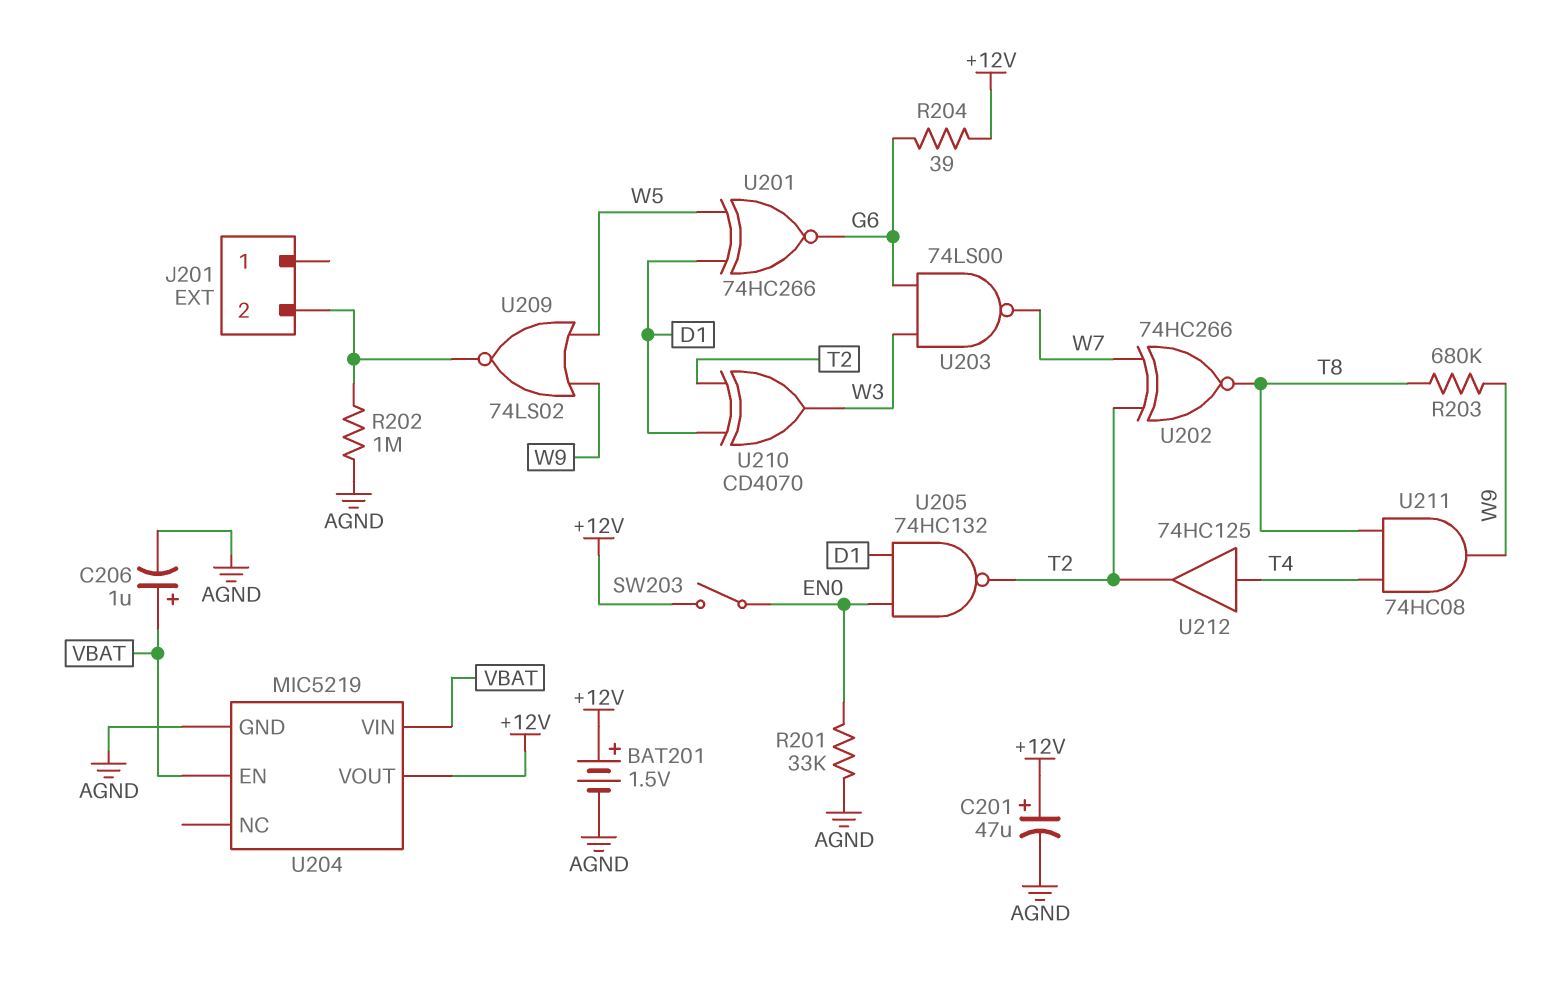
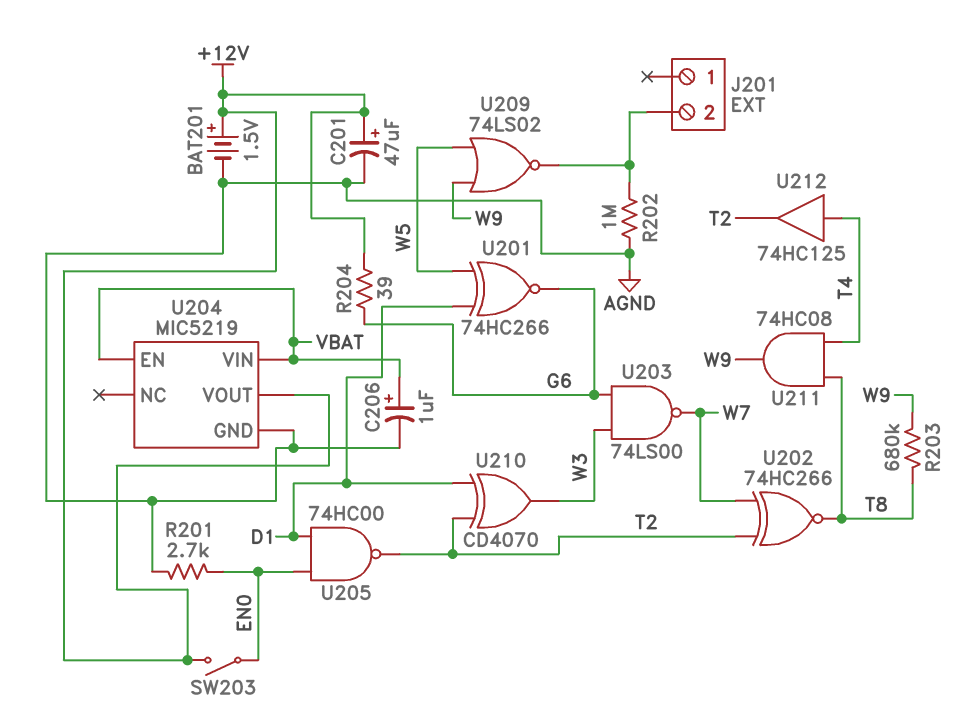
R201: 33k (AGND, EN0) -> 2.7k (AGND, EN0)
U205: NAND 74HC132 (in D1, in EN0, out T2) -> NAND 74HC00 (in D1, in EN0, out T2)

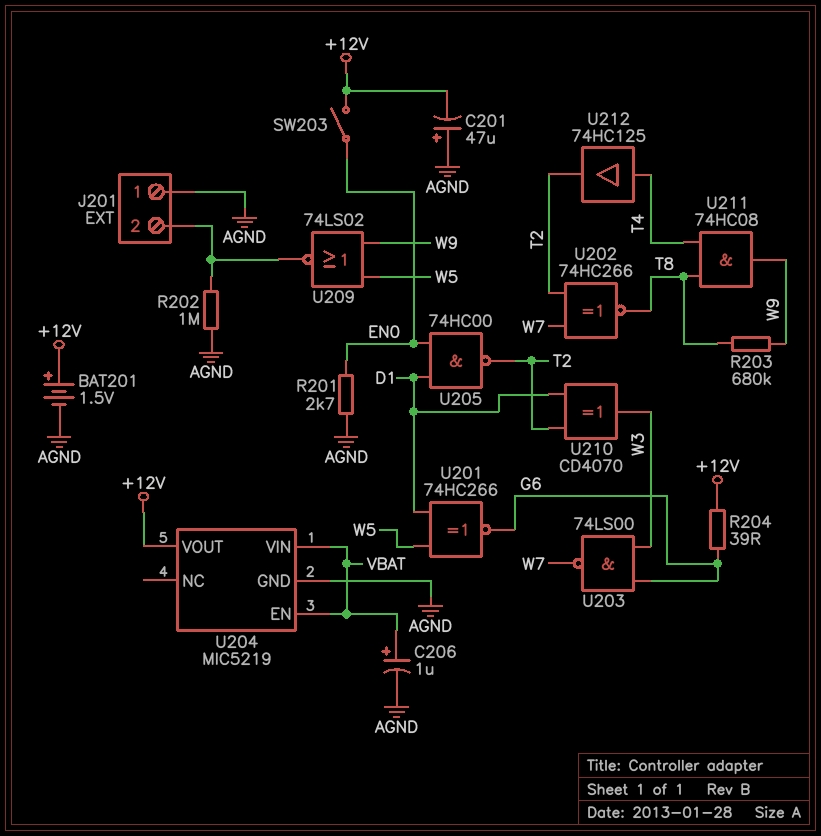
C201: 47uF (plus +12V, minus AGND) -> 47uF (plus AGND, minus +12V)
J201 pin 1: none -> AGND

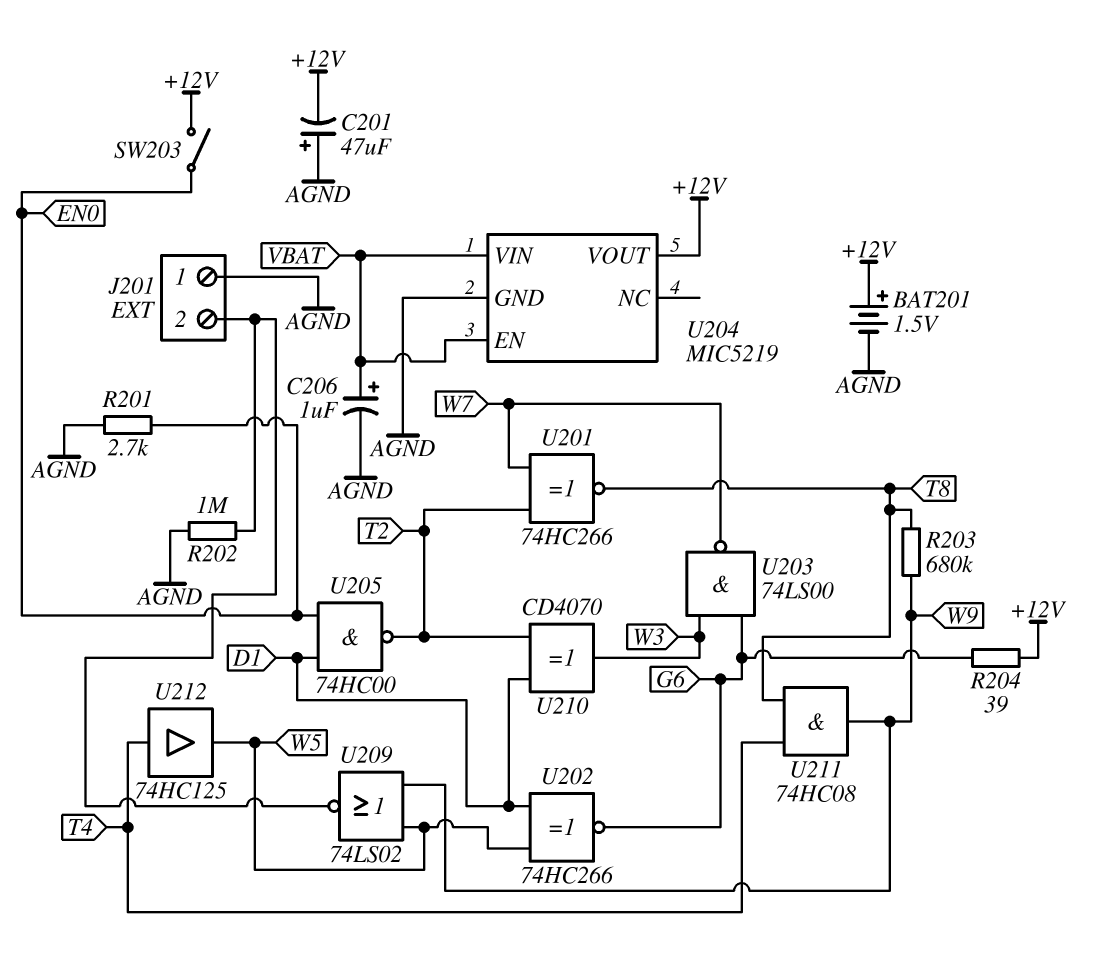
U201: XNOR 74HC266 (in D1, in W5, out G6) -> XNOR 74HC266 (in T2, in W7, out T8)
U202: XNOR 74HC266 (in T2, in W7, out T8) -> XNOR 74HC266 (in D1, in W5, out G6)
U212: buffer 74HC125 (in T4, out T2) -> buffer 74HC125 (in T4, out W5)

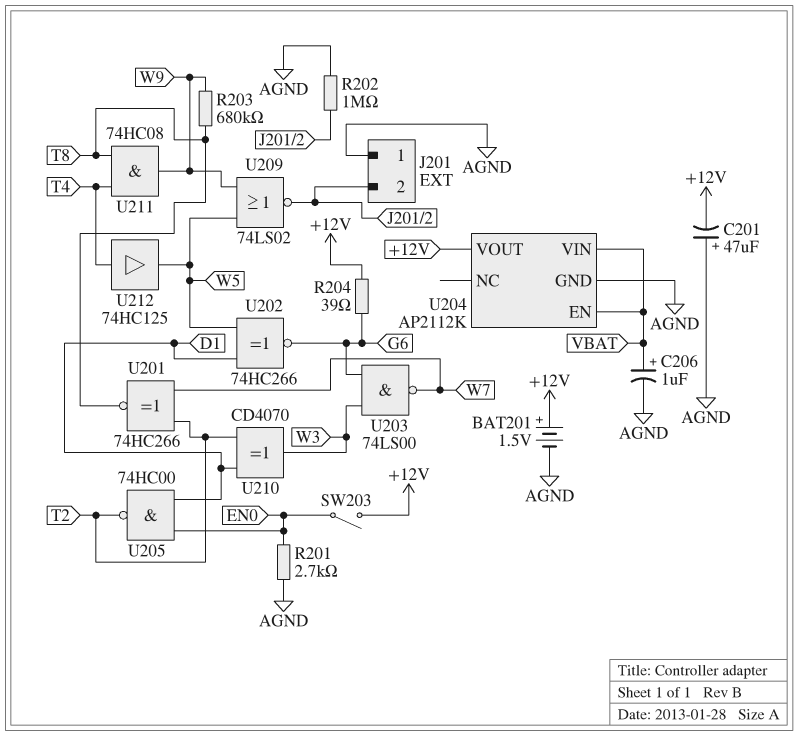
U204: MIC5219 -> AP2112K

